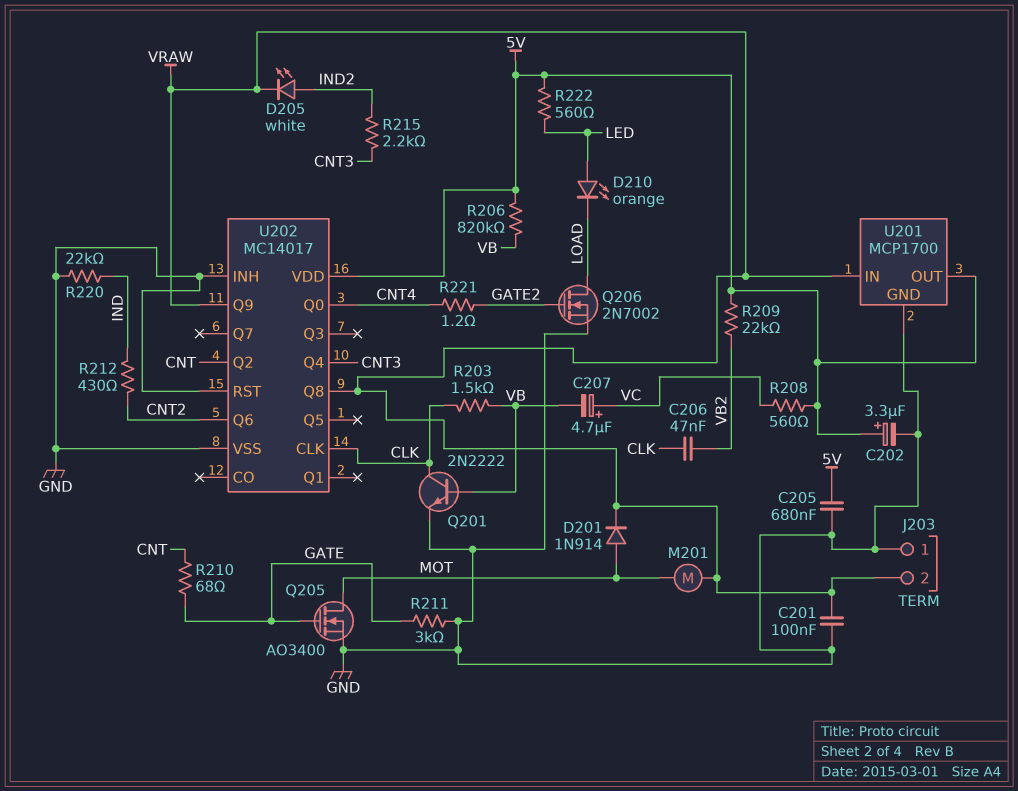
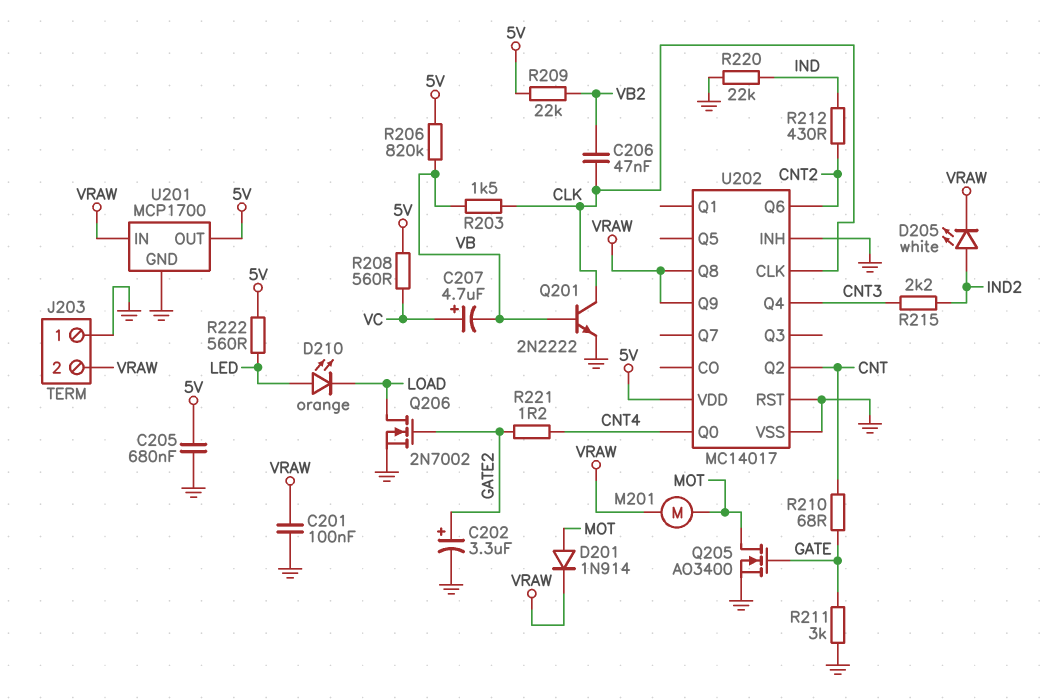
C202: 3.3uF (plus 5V, minus GND) -> 3.3uF (plus GATE2, minus GND)

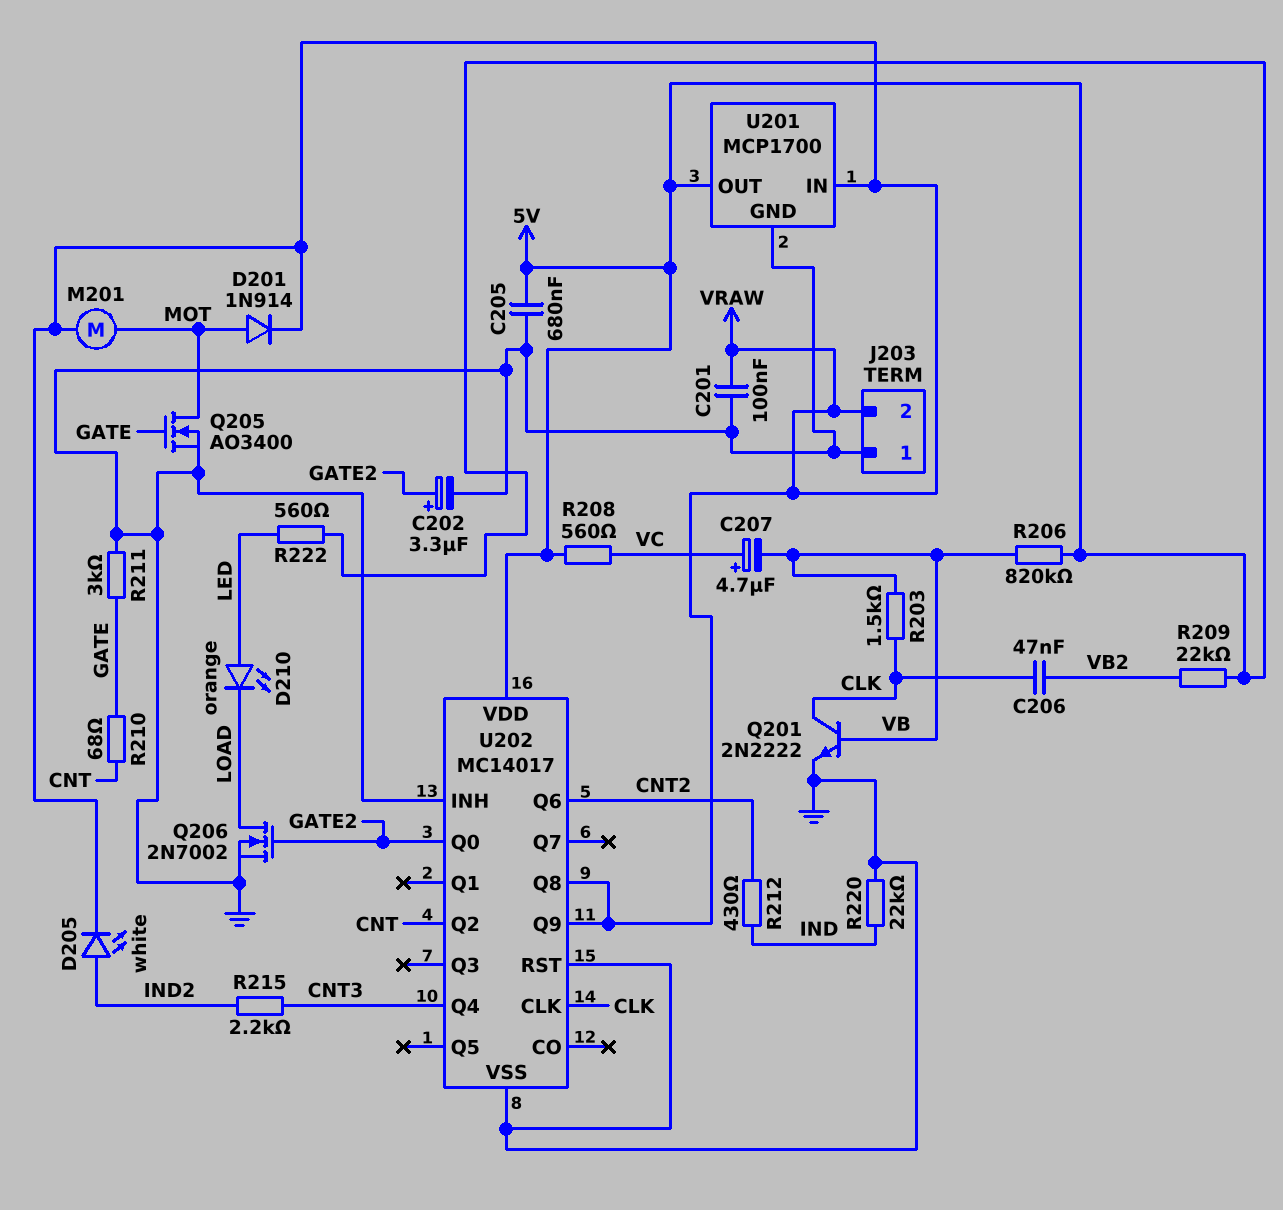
R221: 1.2 (CNT4, GATE2) -> none
U202 pin Q0: CNT4 -> GATE2

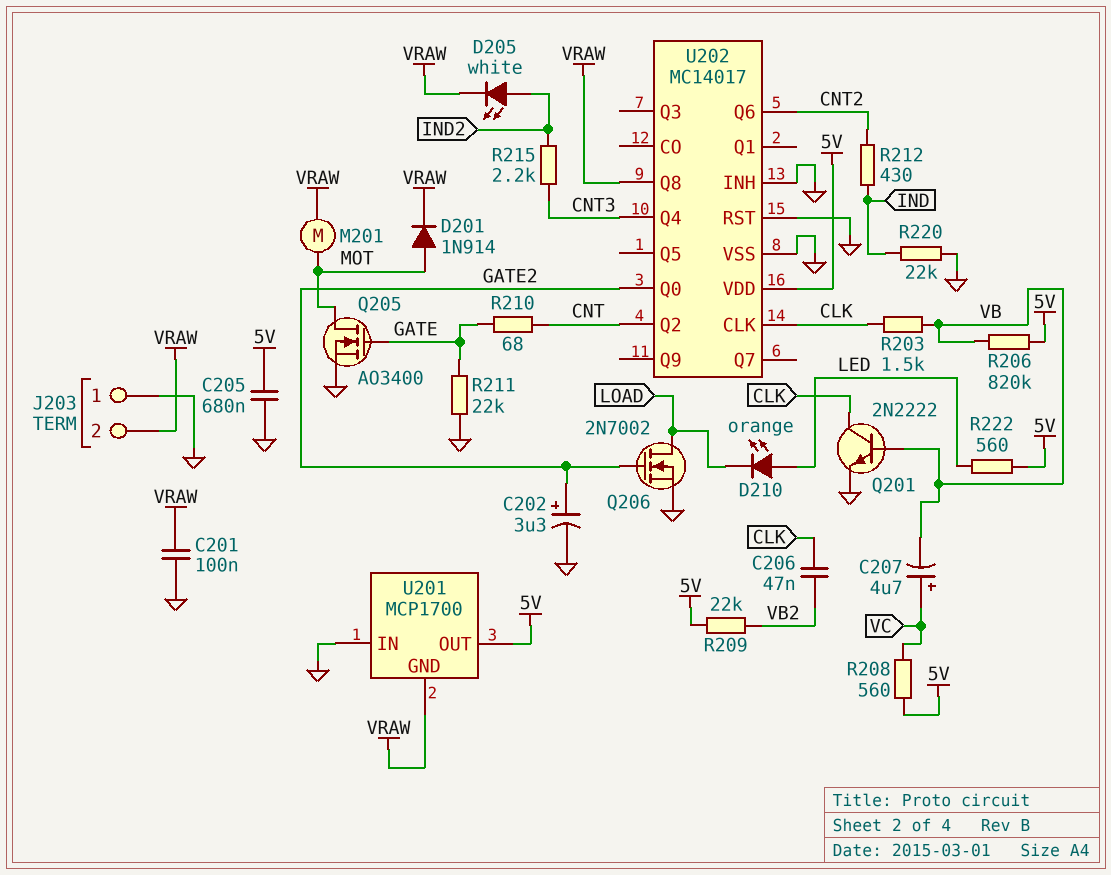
R211: 3k (GATE, GND) -> 22k (GATE, GND)
U201 pin GND: GND -> VRAW
U201 pin IN: VRAW -> GND
U202 pin Q9: VRAW -> none

